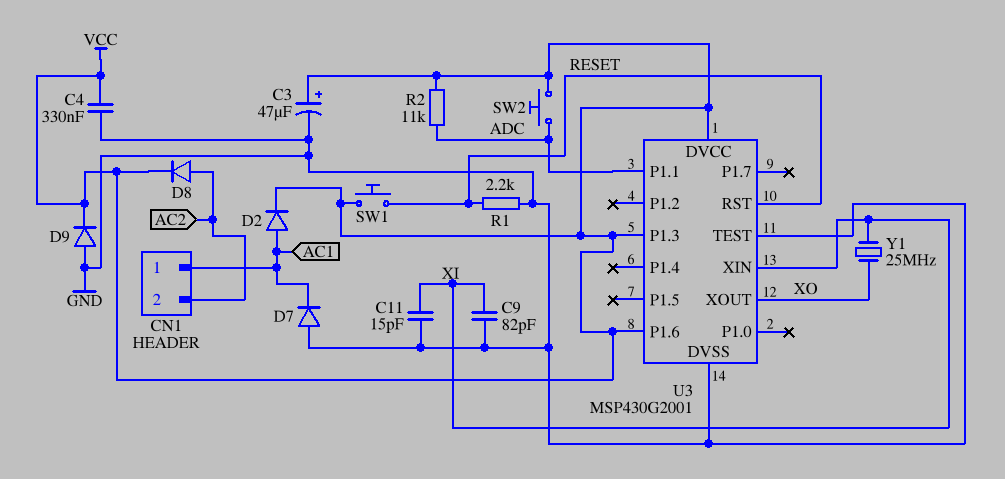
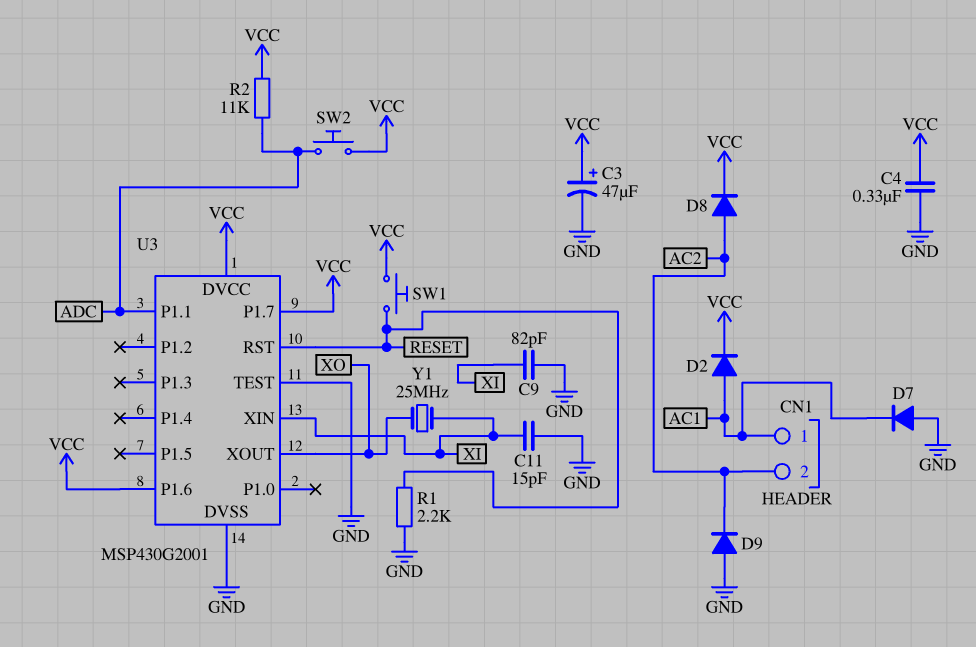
D9: diode (A GND, K VCC) -> diode (A GND, K AC2)
U3 pin P1.3: VCC -> none
U3 pin P1.7: none -> VCC

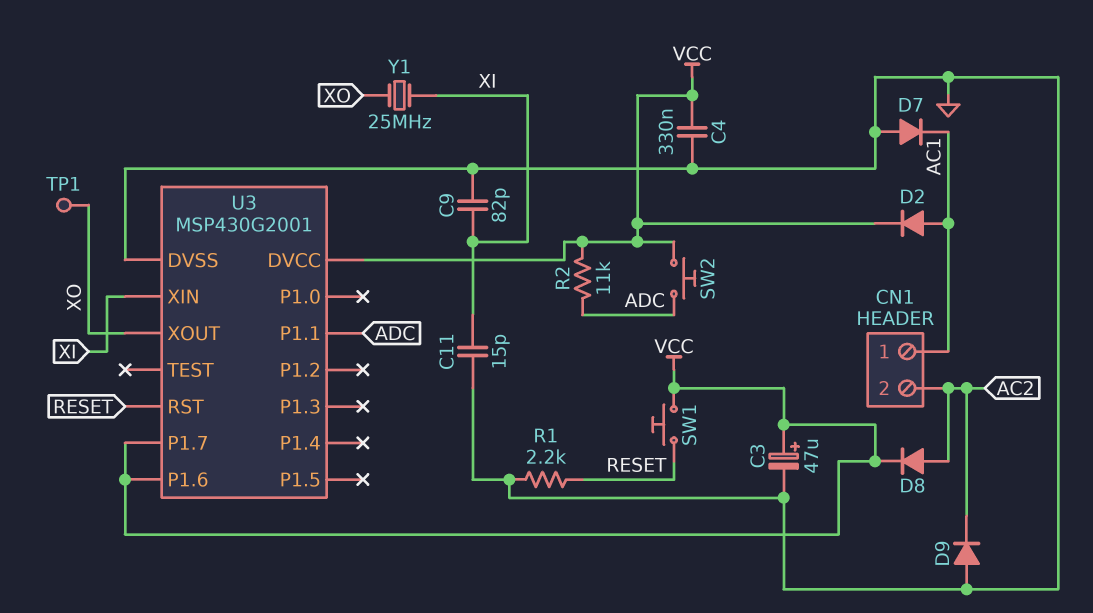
TP1: none -> test point (XO)
U3 pin TEST: GND -> none

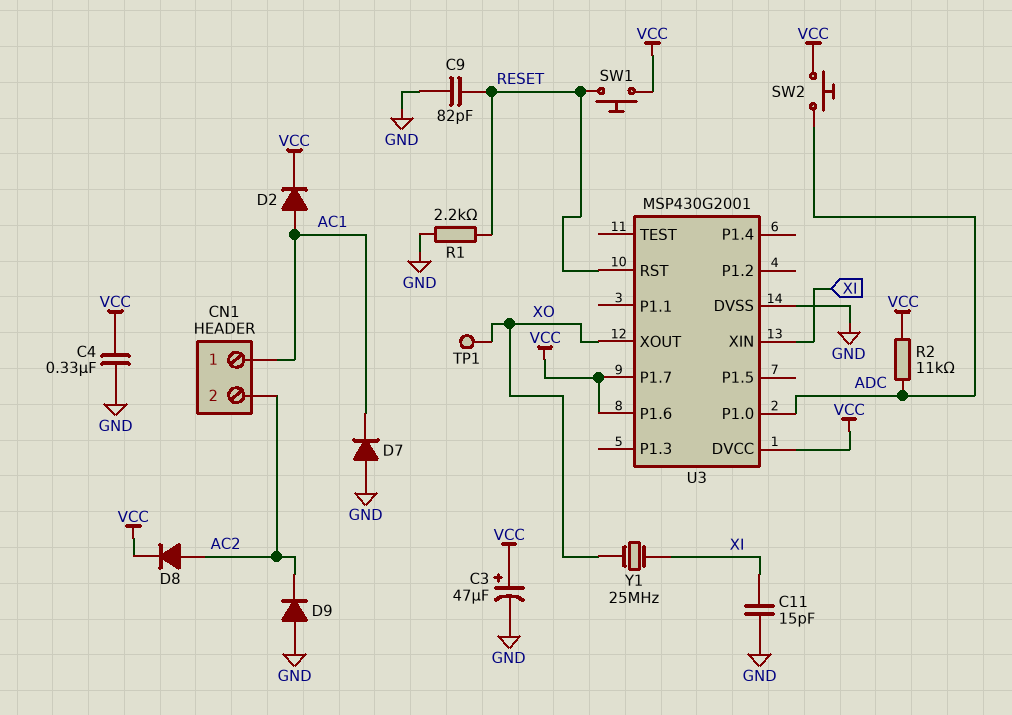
C9: 82pF (GND, XI) -> 82pF (GND, RESET)
U3 pin P1.0: none -> ADC
U3 pin P1.1: ADC -> none

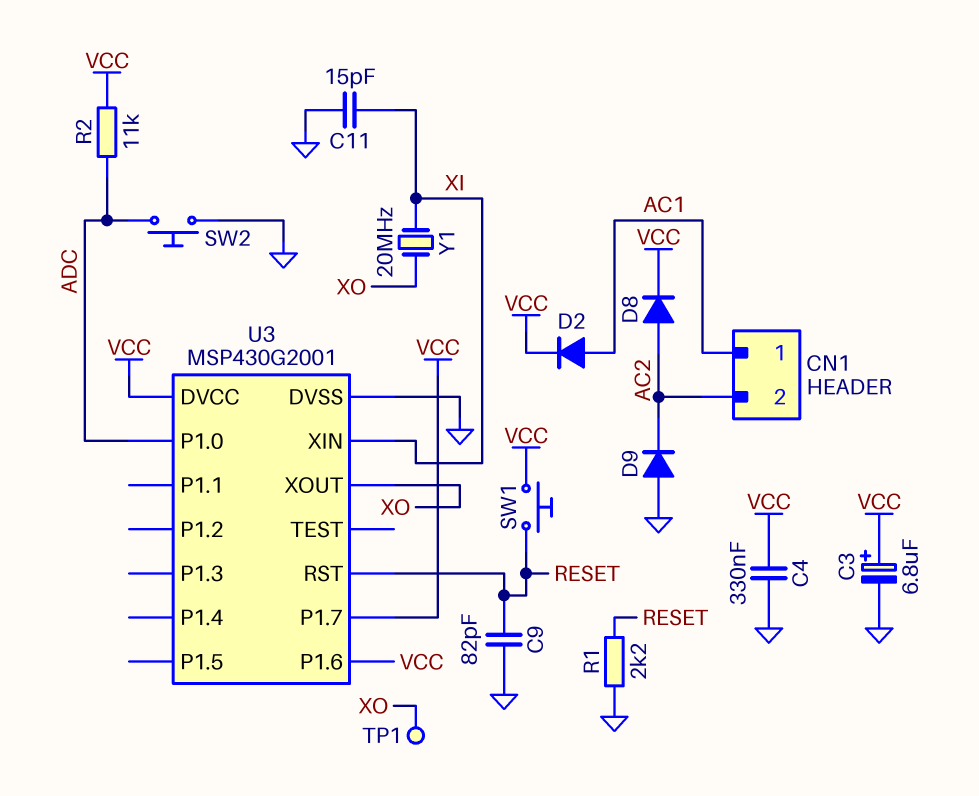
C3: 47uF (plus VCC, minus GND) -> 6.8uF (plus VCC, minus GND)
D7: diode (A GND, K AC1) -> none
SW2: button (ADC, VCC) -> button (ADC, GND)
Y1: 25MHz (XI, XO) -> 20MHz (XI, XO)

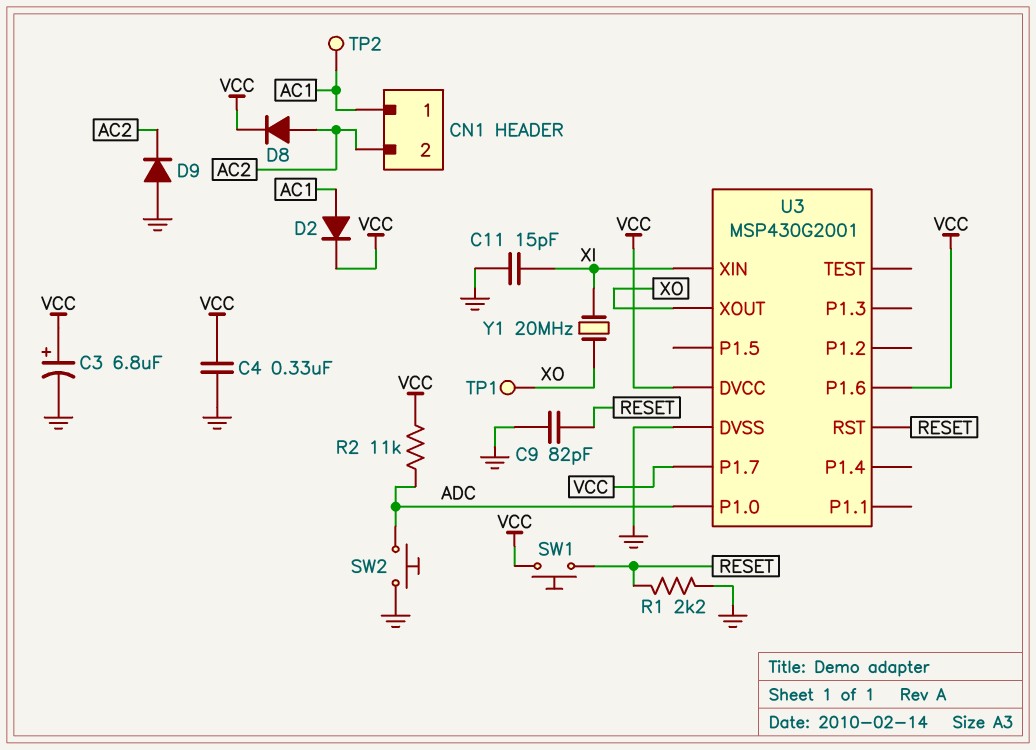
TP2: none -> test point (AC1)

